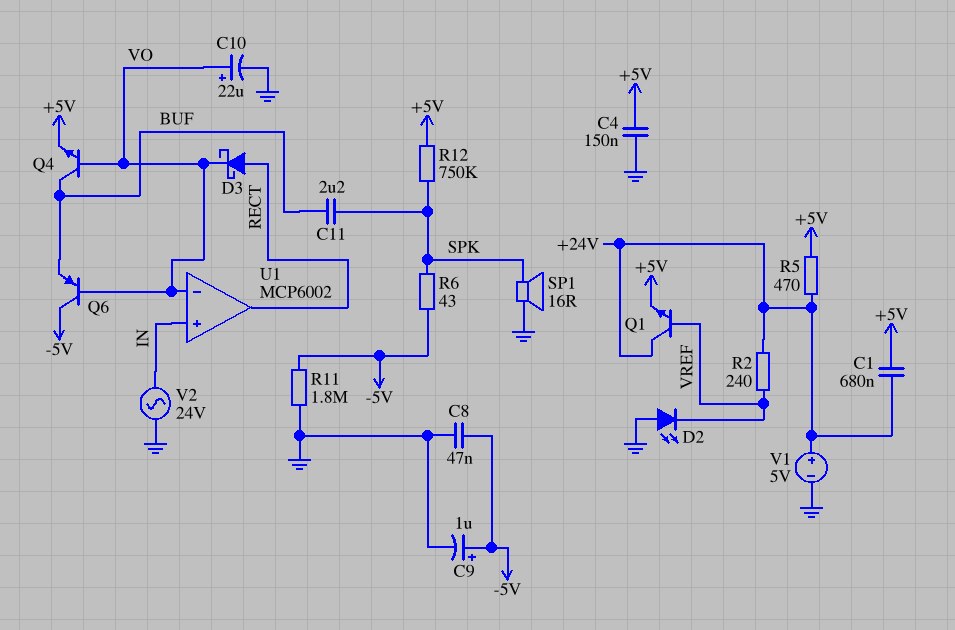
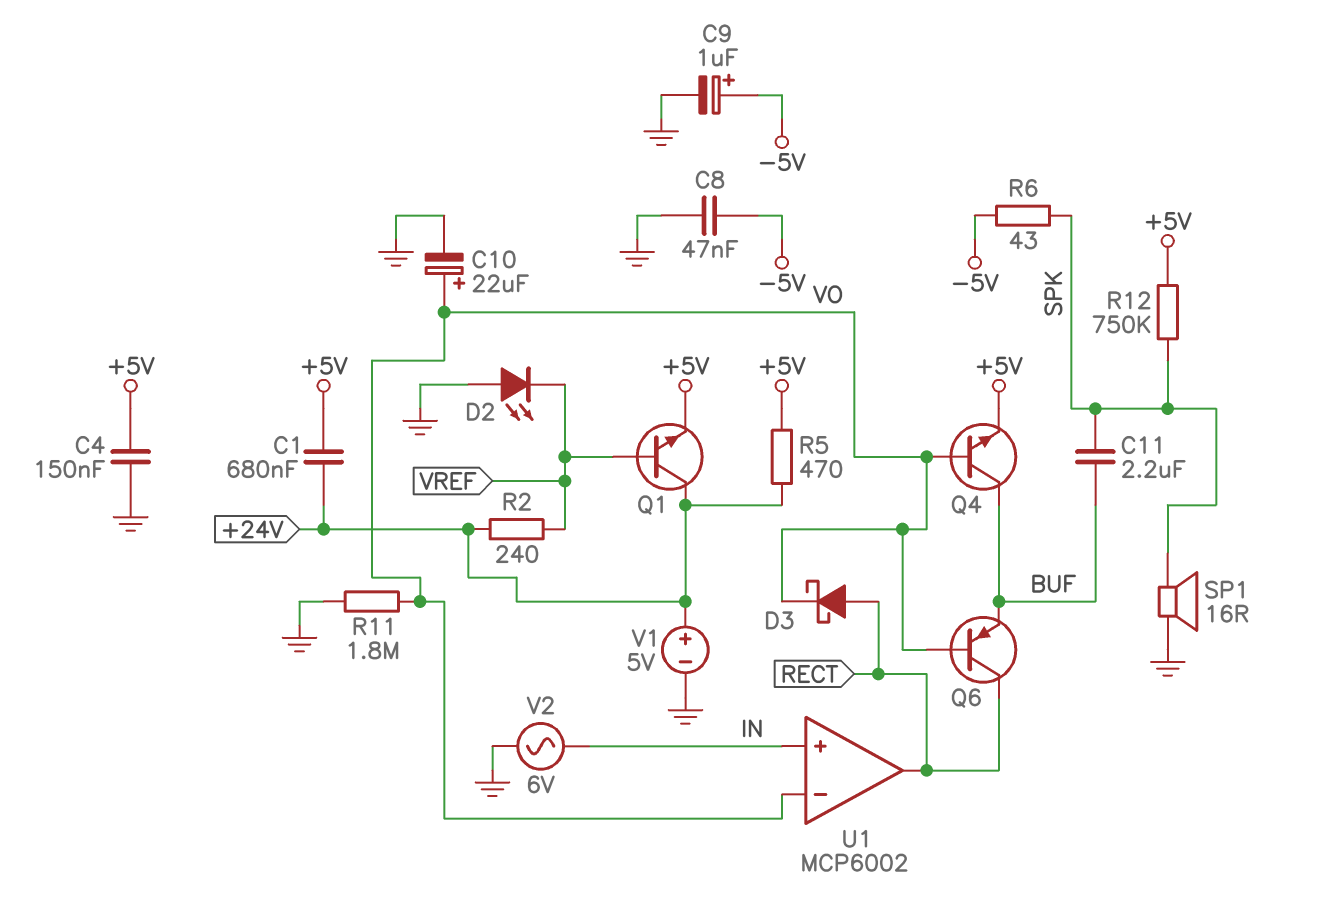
Q6: PNP (B VO, C -5V, E BUF) -> PNP (B VO, C RECT, E BUF)
R11: 1.8M (-5V, GND) -> 1.8M (GND, VO)
V2: AC 24V (GND, IN) -> AC 6V (GND, IN)

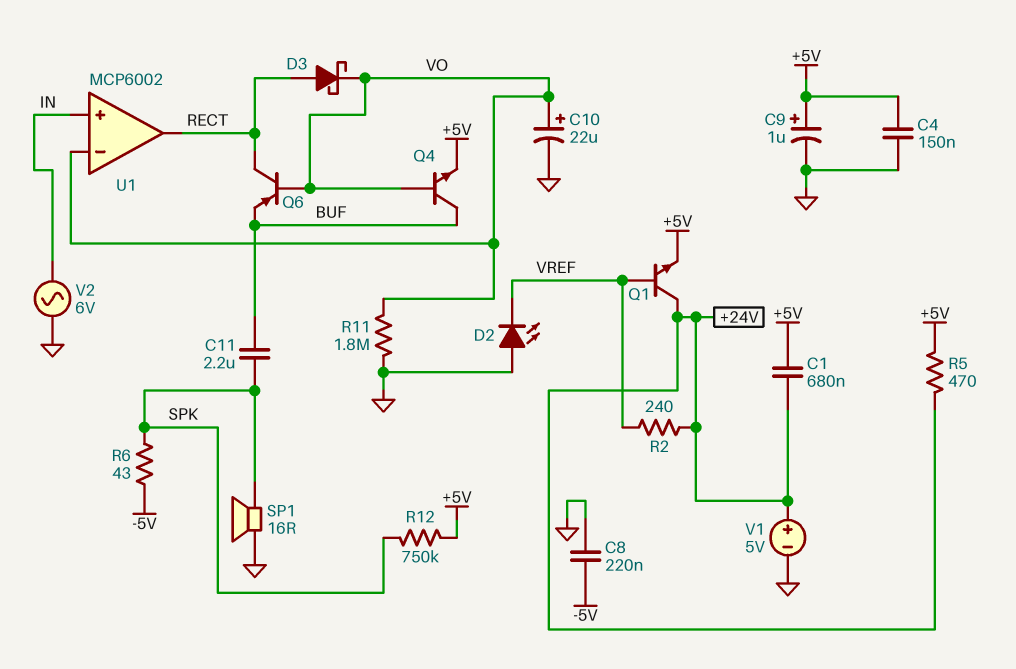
C8: 47nF (-5V, GND) -> 220nF (-5V, GND)
C9: 1uF (plus -5V, minus GND) -> 1uF (plus +5V, minus GND)

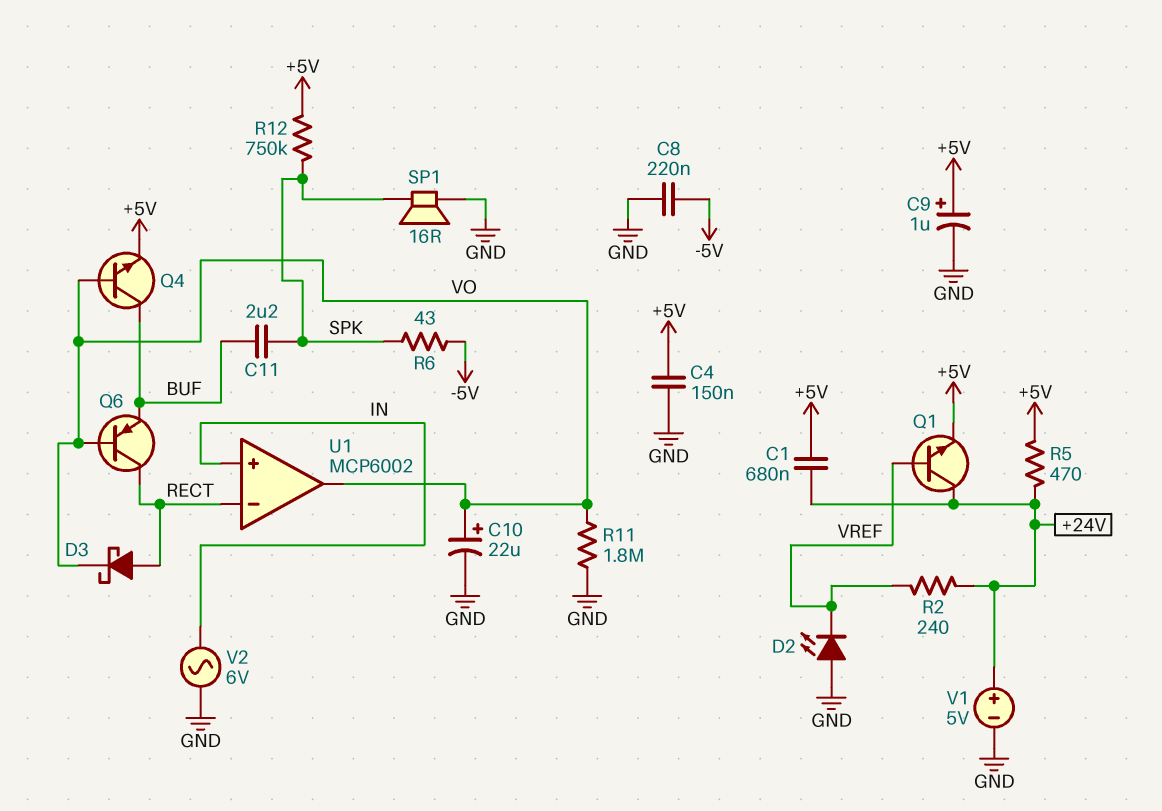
U1 pin in-: VO -> RECT
U1 pin out: RECT -> VO

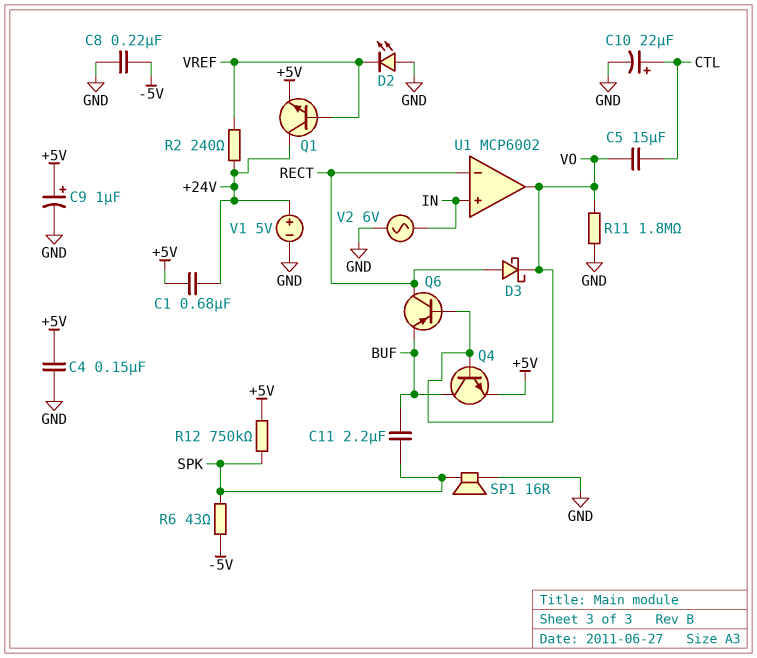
C5: none -> 15uF (CTL, VO)
C10: 22uF (plus VO, minus GND) -> 22uF (plus CTL, minus GND)
R5: 470 (+5V, +24V) -> none

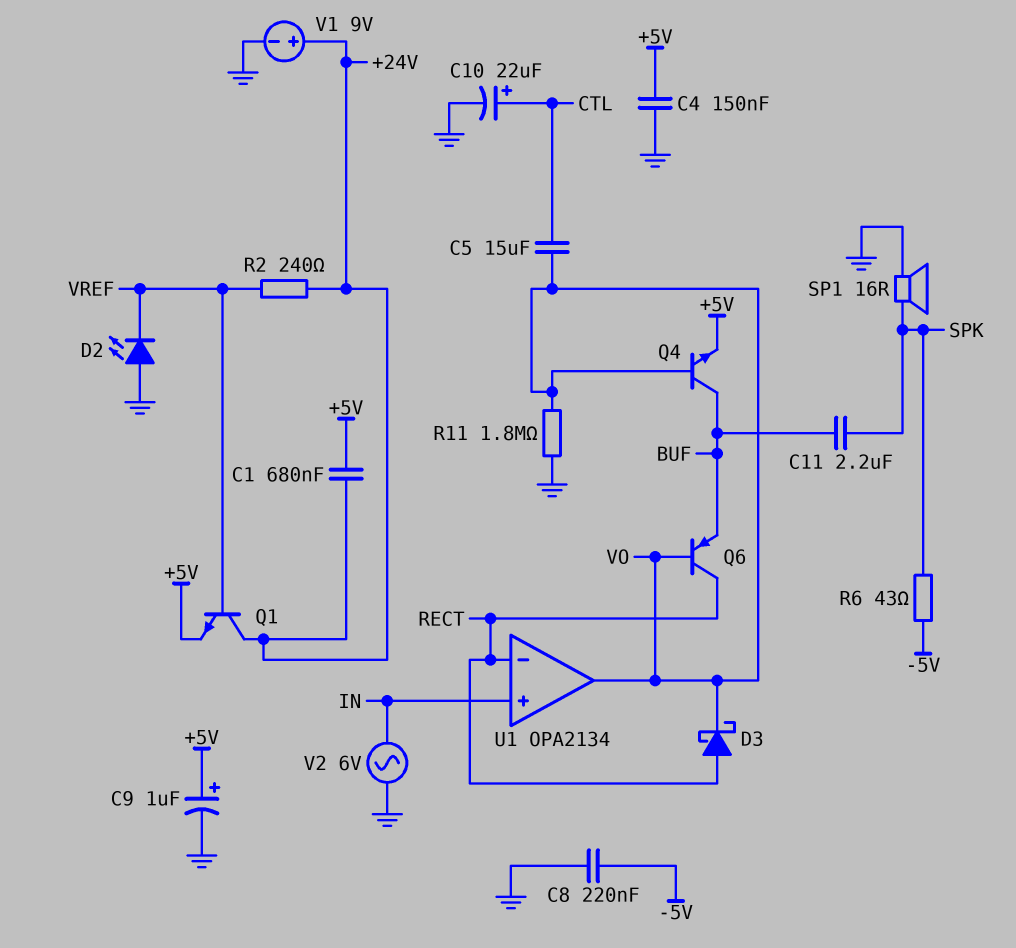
R12: 750k (+5V, SPK) -> none
U1: MCP6002 -> OPA2134
V1: 5V (plus +24V, minus GND) -> 9V (plus +24V, minus GND)

